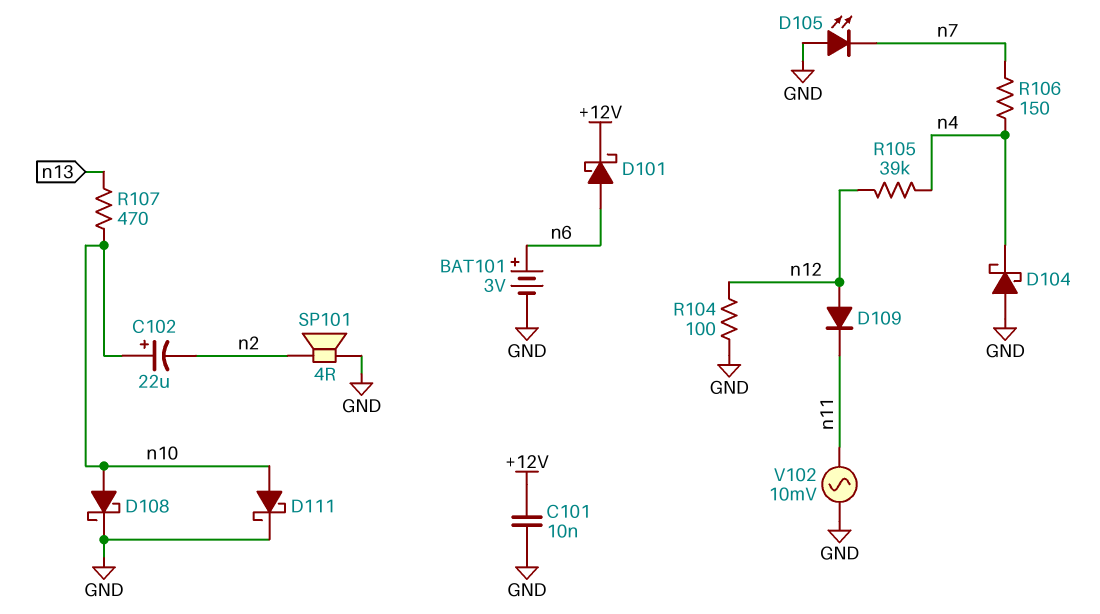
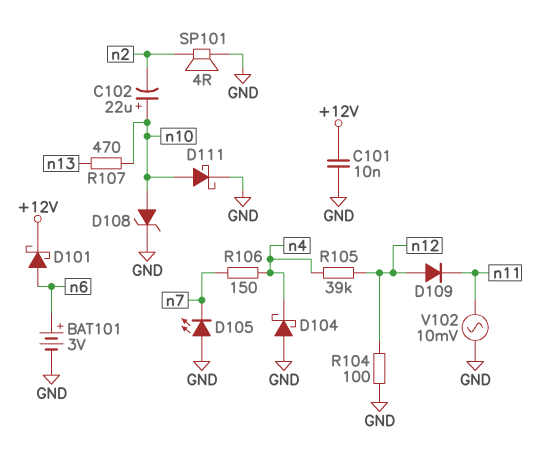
D108: schottky (A n10, K GND) -> zener (A n10, K GND)

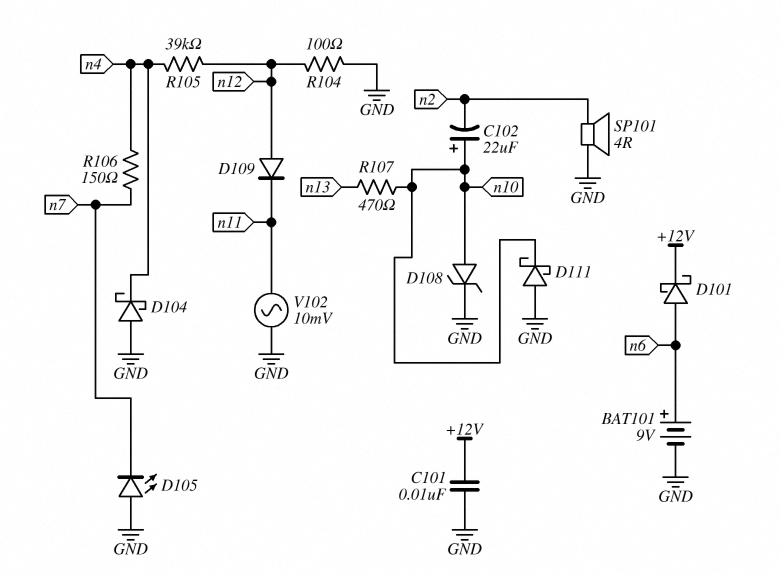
BAT101: 3V (plus n6, minus GND) -> 9V (plus n6, minus GND)
D111: schottky (A n10, K GND) -> schottky (A GND, K n10)

